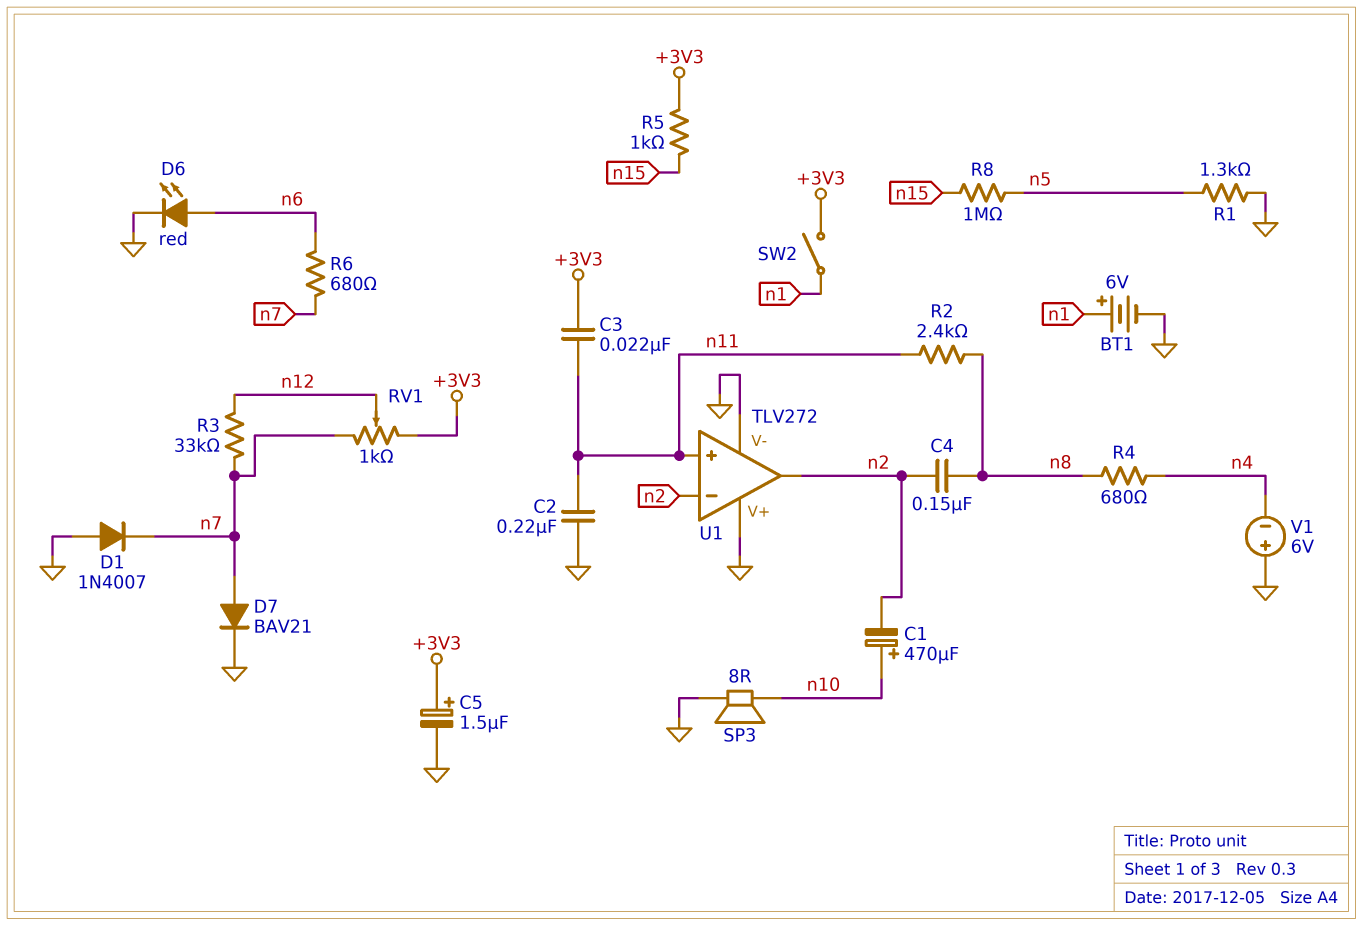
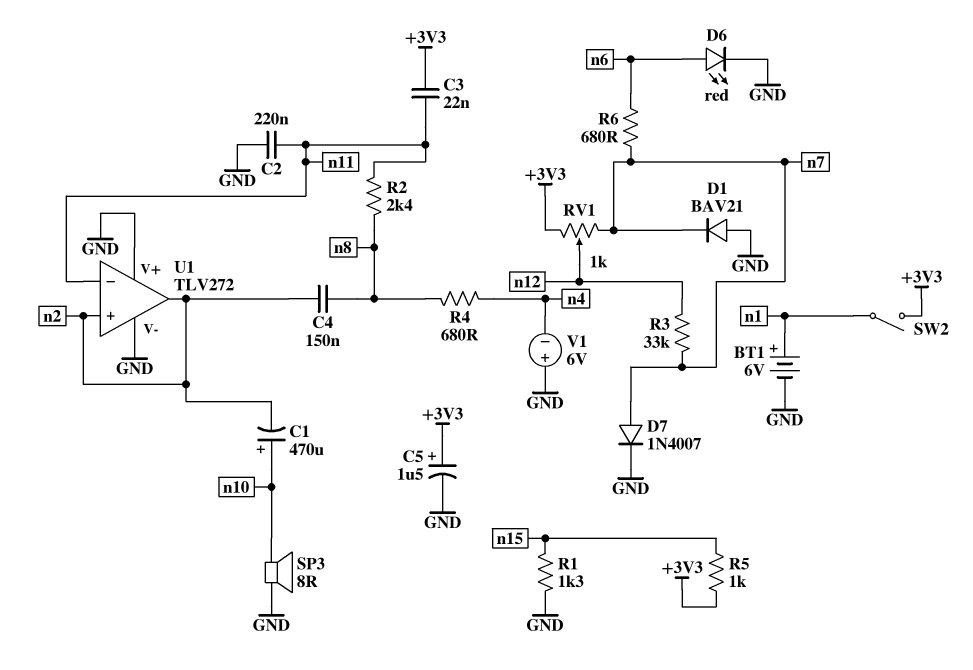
D1: diode 1N4007 (A GND, K n7) -> diode BAV21 (A GND, K n7)
D7: diode BAV21 (A n7, K GND) -> diode 1N4007 (A n7, K GND)
R1: 1.3k (GND, n5) -> 1.3k (GND, n15)
R8: 1M (n5, n15) -> none
U1 pin in+: n11 -> n2
U1 pin in-: n2 -> n11

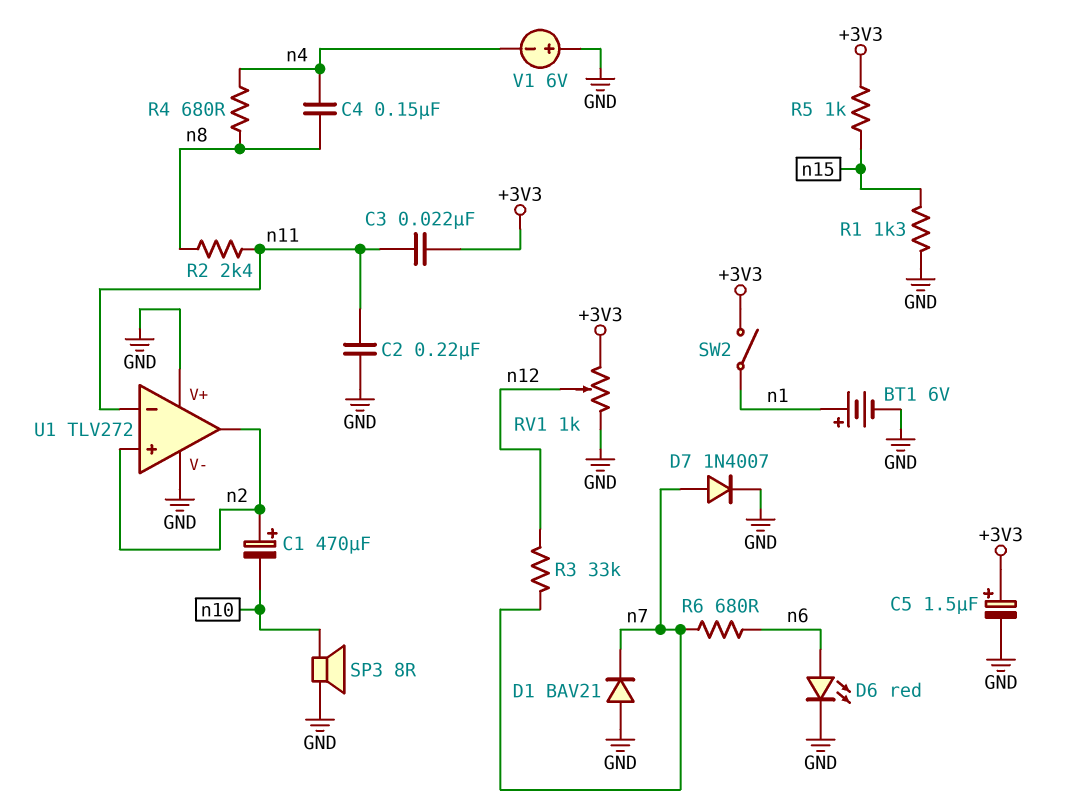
C1: 470uF (plus n10, minus n2) -> 470uF (plus n2, minus n10)
C4: 150nF (n2, n8) -> 150nF (n4, n8)
RV1: 1k (+3V3, n7, wiper n12) -> 1k (+3V3, GND, wiper n12)

